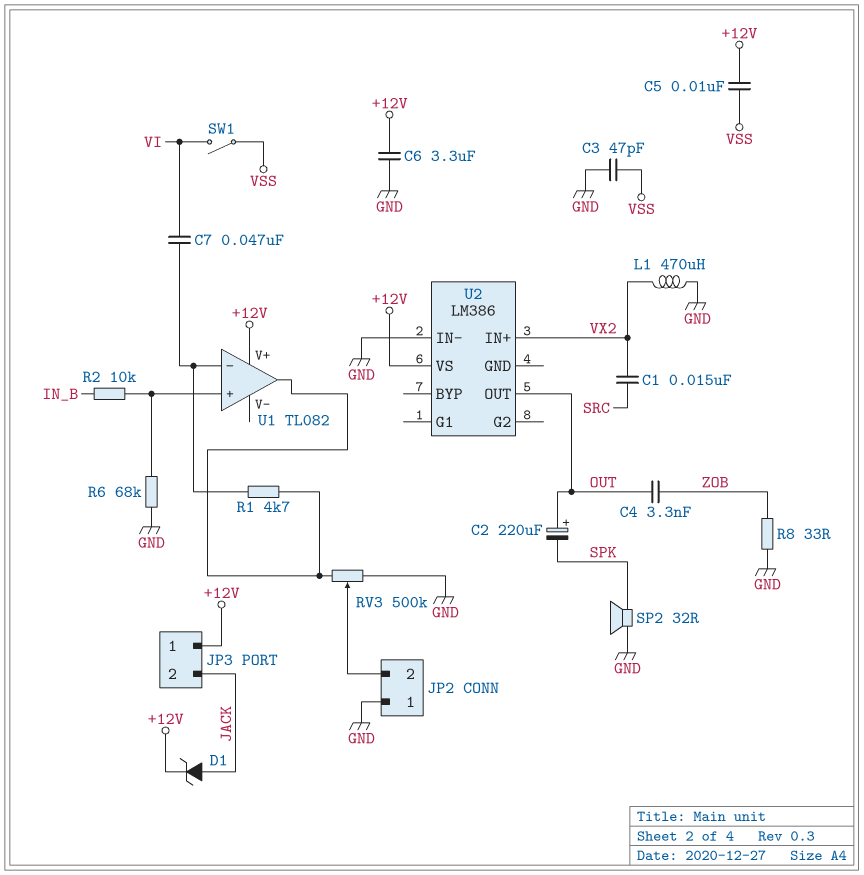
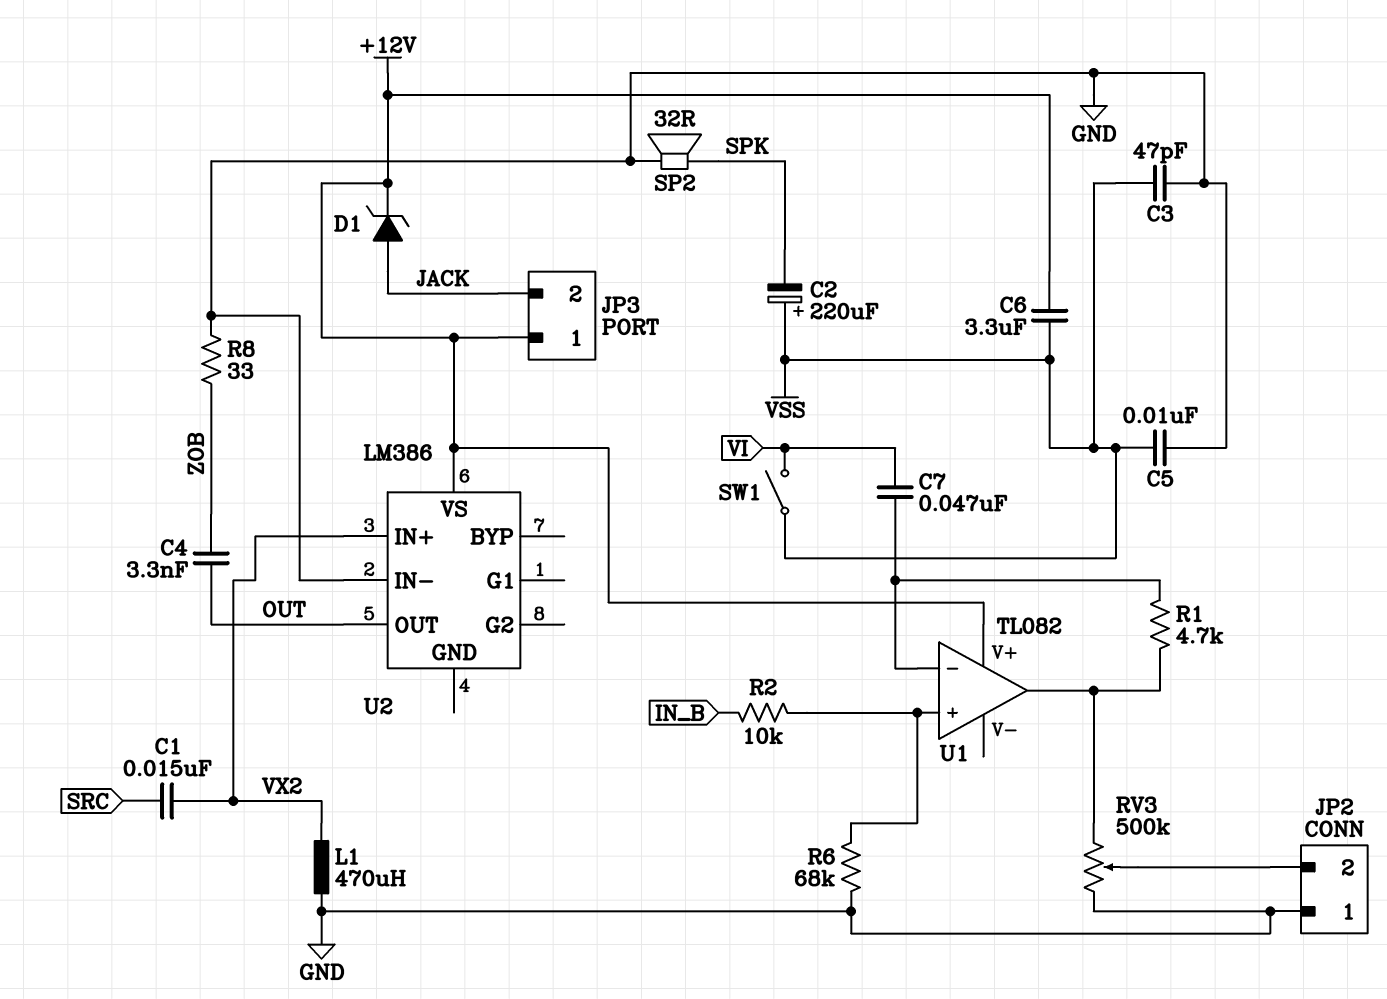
C2: 220uF (plus OUT, minus SPK) -> 220uF (plus VSS, minus SPK)
C5: 10nF (+12V, VSS) -> 10nF (GND, VSS)
C6: 3.3uF (+12V, GND) -> 3.3uF (+12V, VSS)

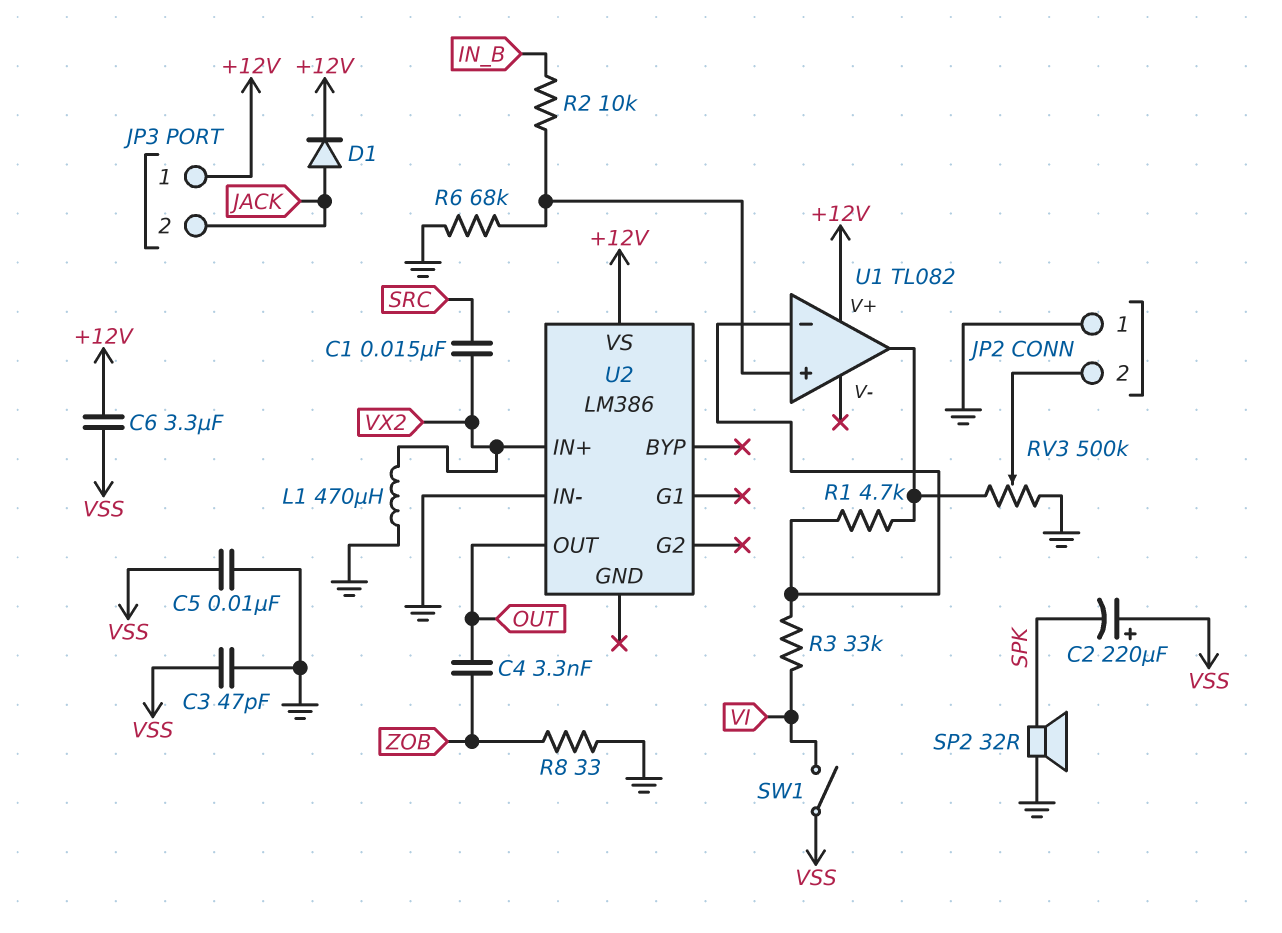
C7: 47nF (U1/in-, VI) -> none
D1: zener (A JACK, K +12V) -> diode (A JACK, K +12V)
R3: none -> 33k (U1/in-, VI)

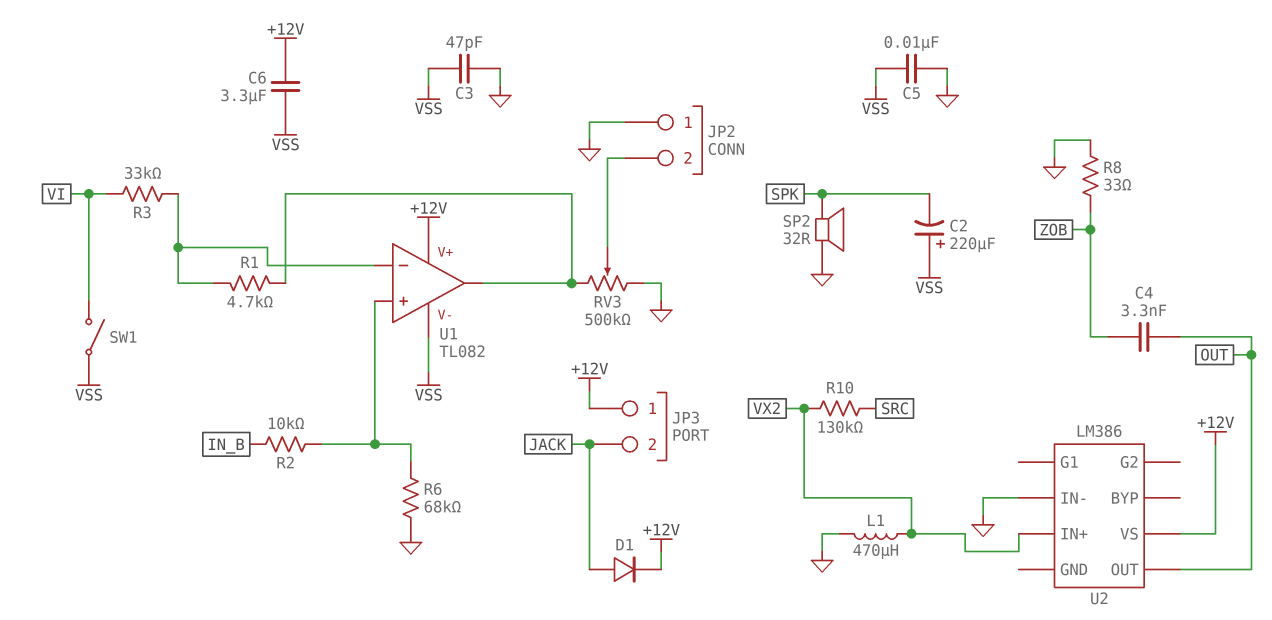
C1: 15nF (SRC, VX2) -> none
R10: none -> 130k (SRC, VX2)
U1 pin V-: none -> VSS

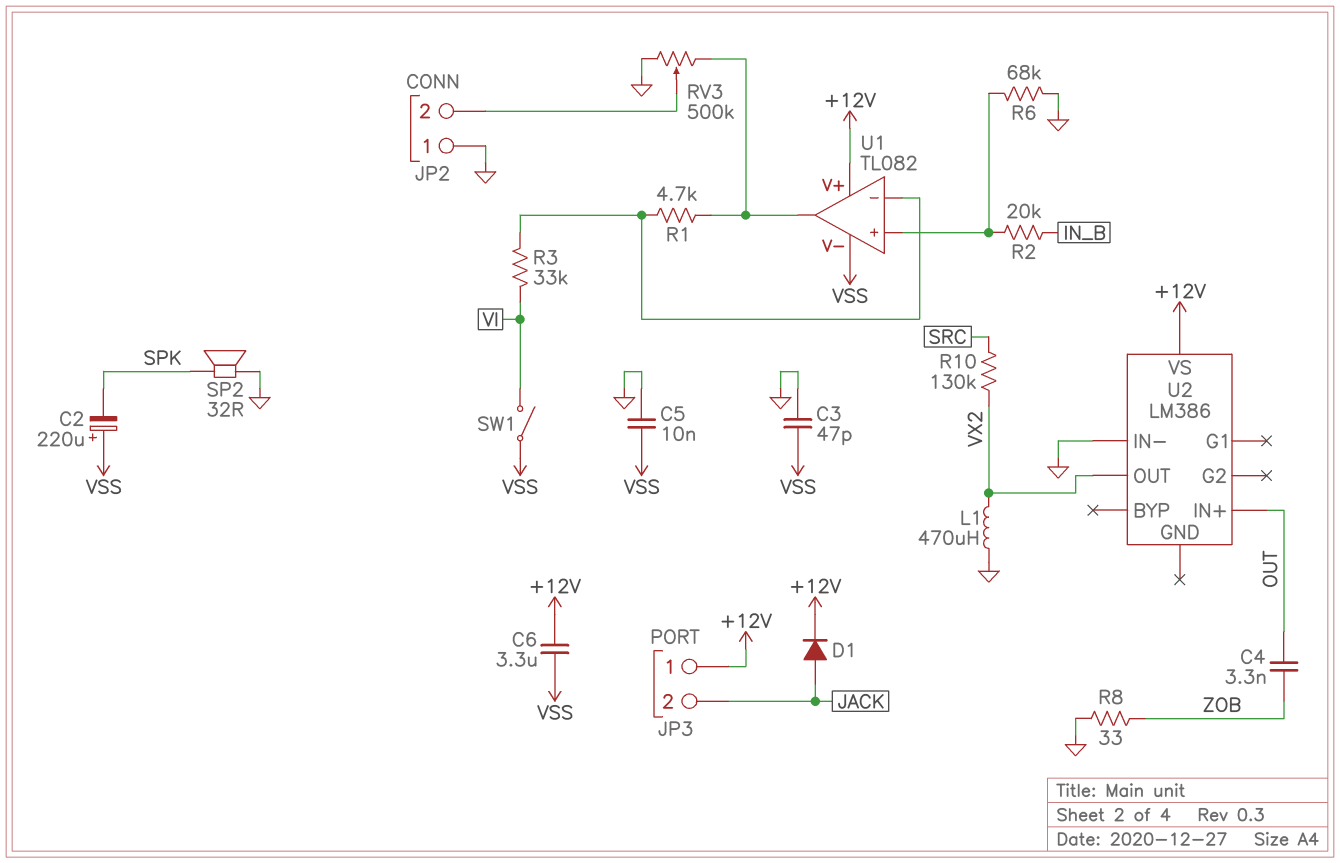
R2: 10k (IN_B, U1/in+) -> 20k (IN_B, U1/in+)
U2 pin IN+: VX2 -> OUT
U2 pin OUT: OUT -> VX2

